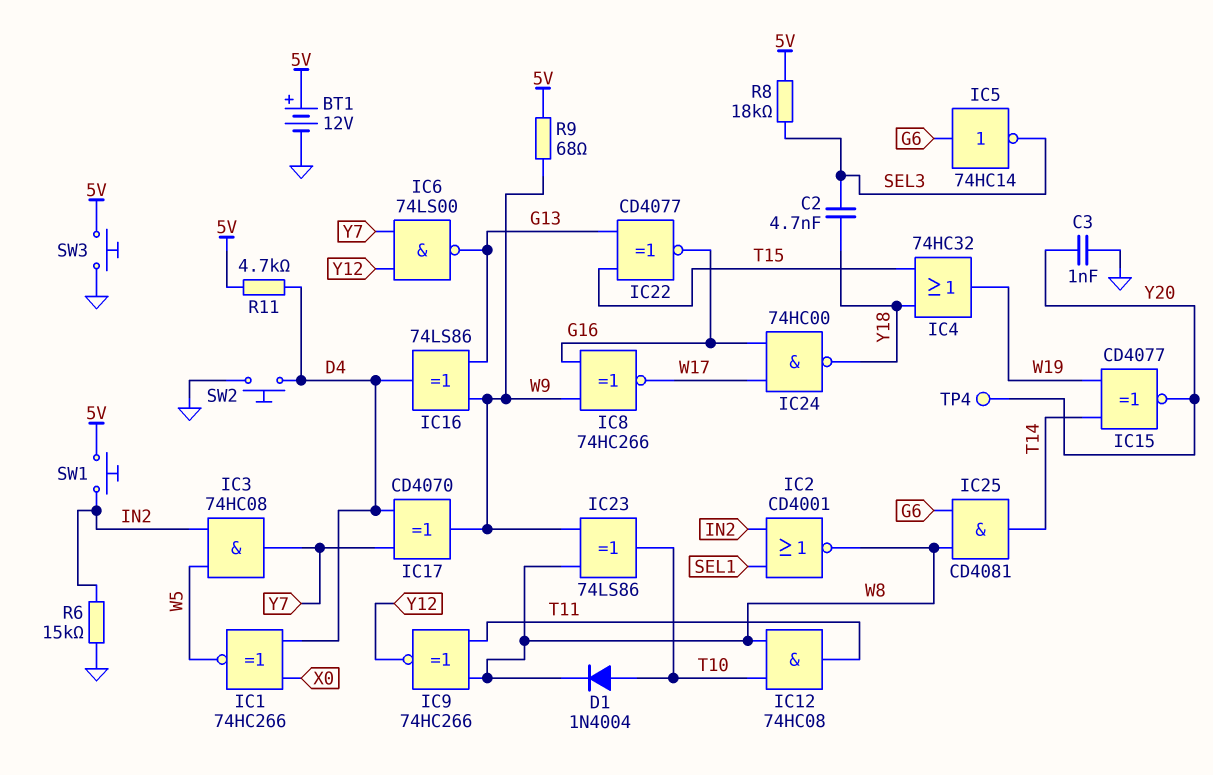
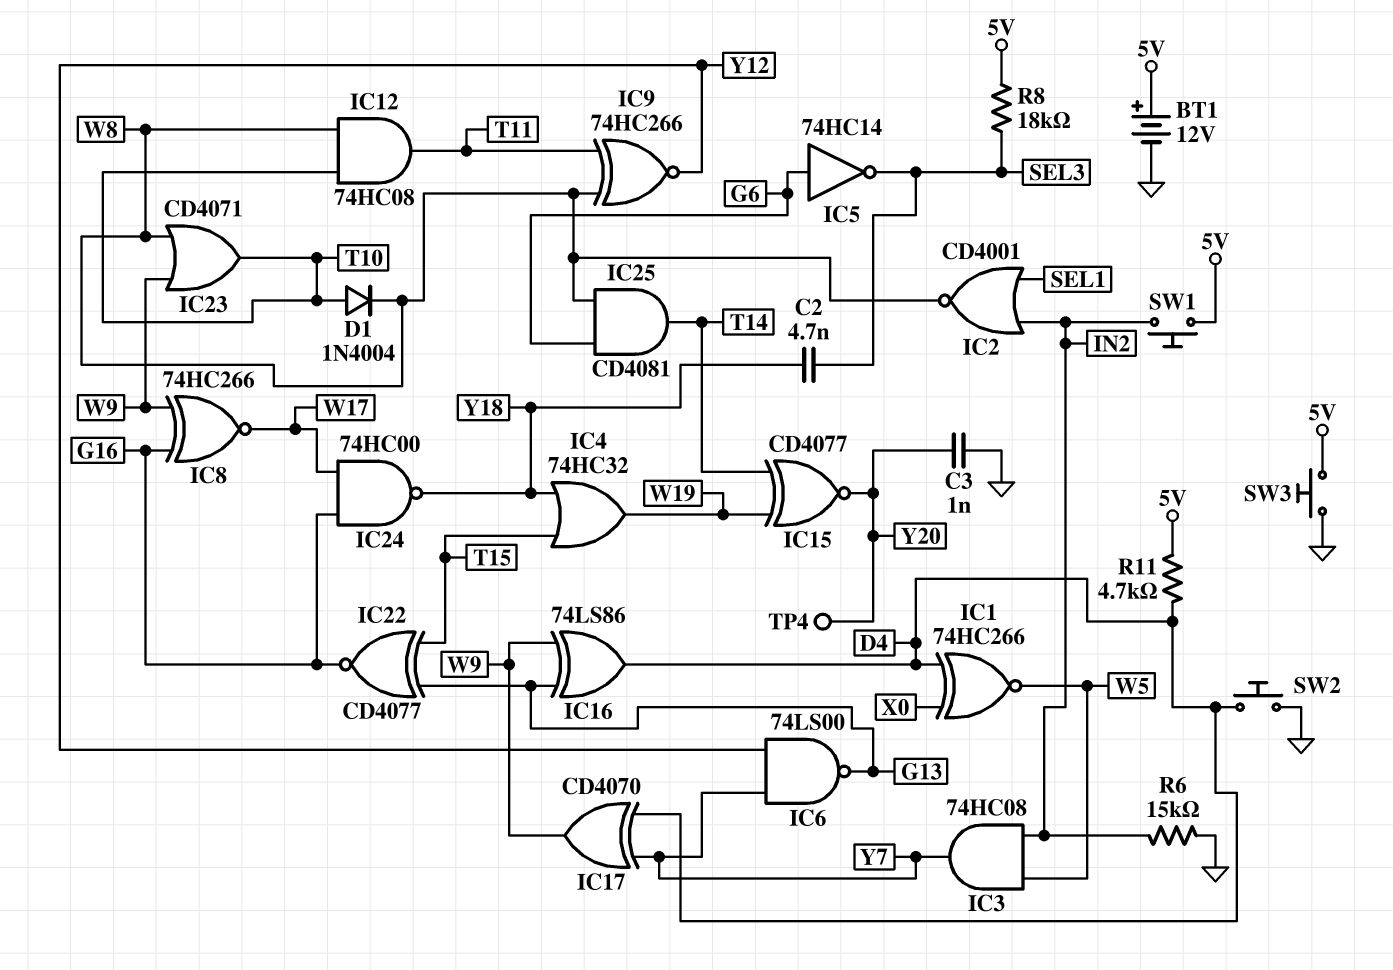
IC23: XOR 74LS86 (in W8, in W9, out T10) -> OR CD4071 (in W8, in W9, out T10)
R9: 68 (5V, W9) -> none

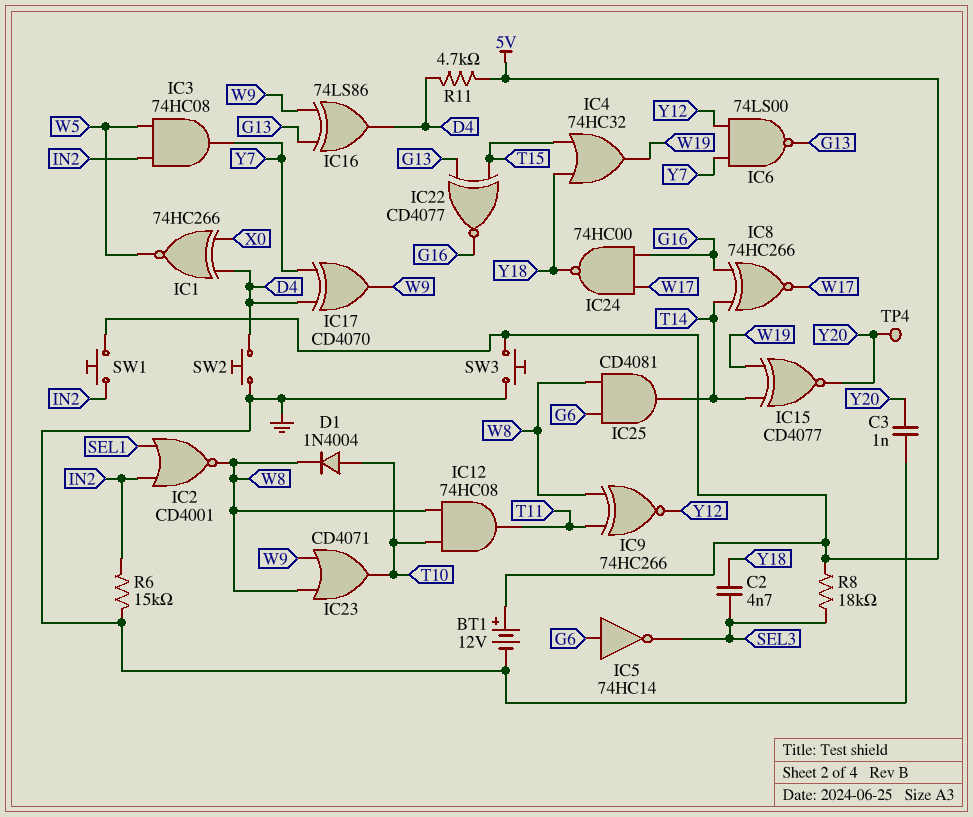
IC8: XNOR 74HC266 (in G16, in W9, out W17) -> XNOR 74HC266 (in G16, in T14, out W17)

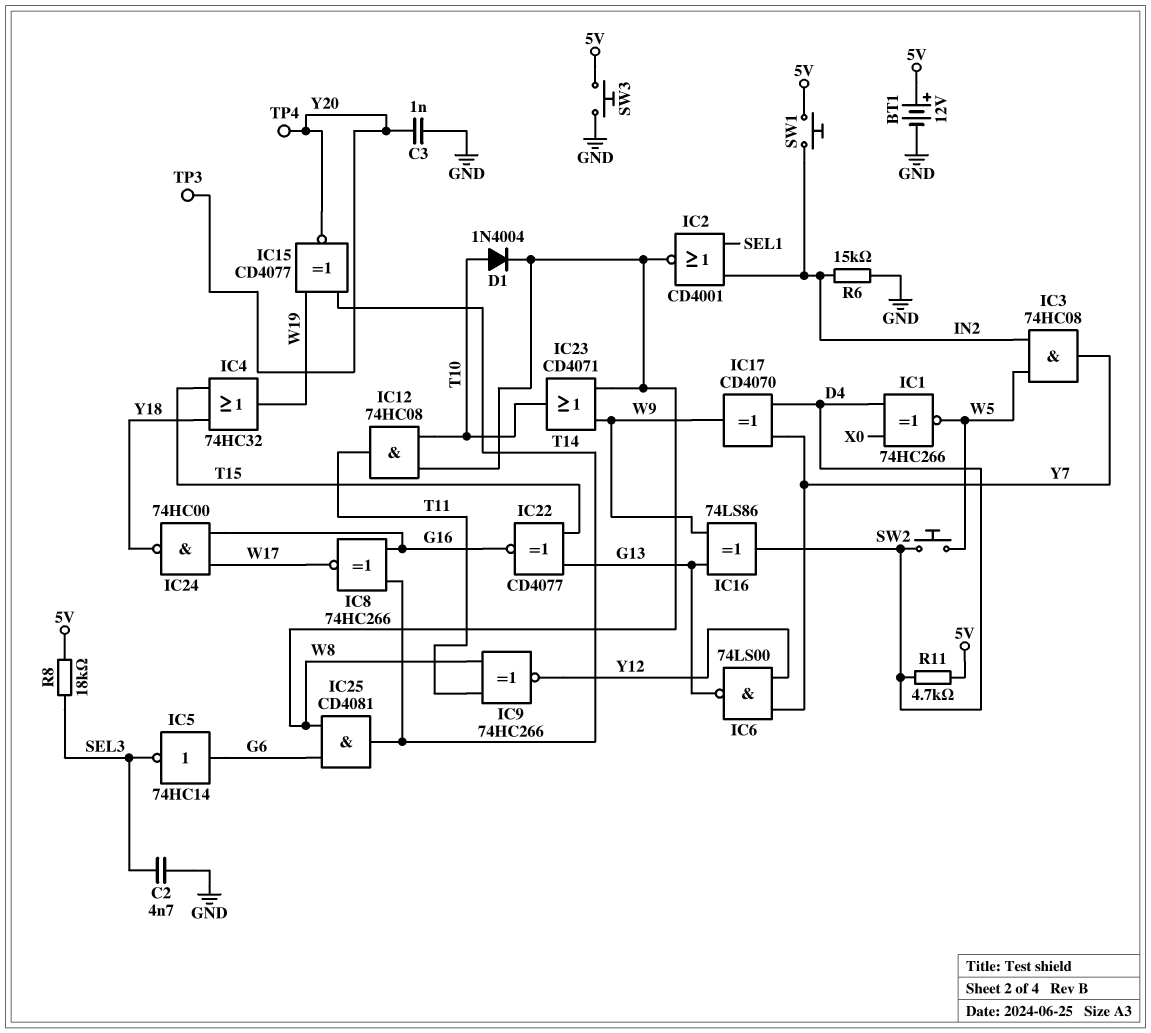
C2: 4.7nF (SEL3, Y18) -> 4.7nF (GND, SEL3)
SW2: button (D4, GND) -> button (D4, W5)
TP3: none -> test point (Y20)

